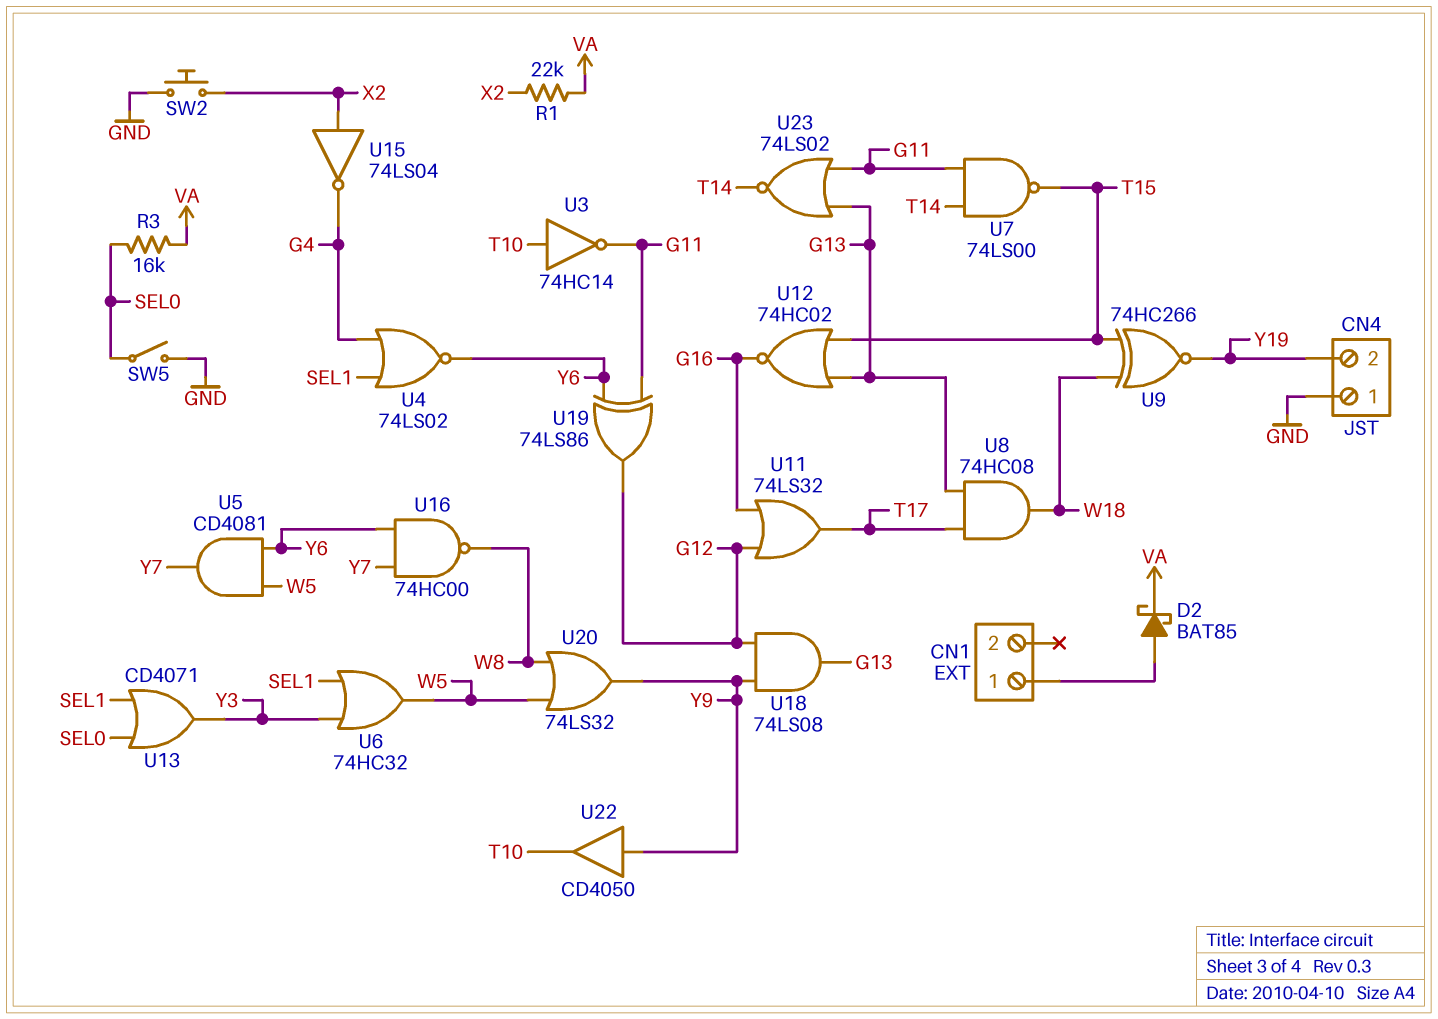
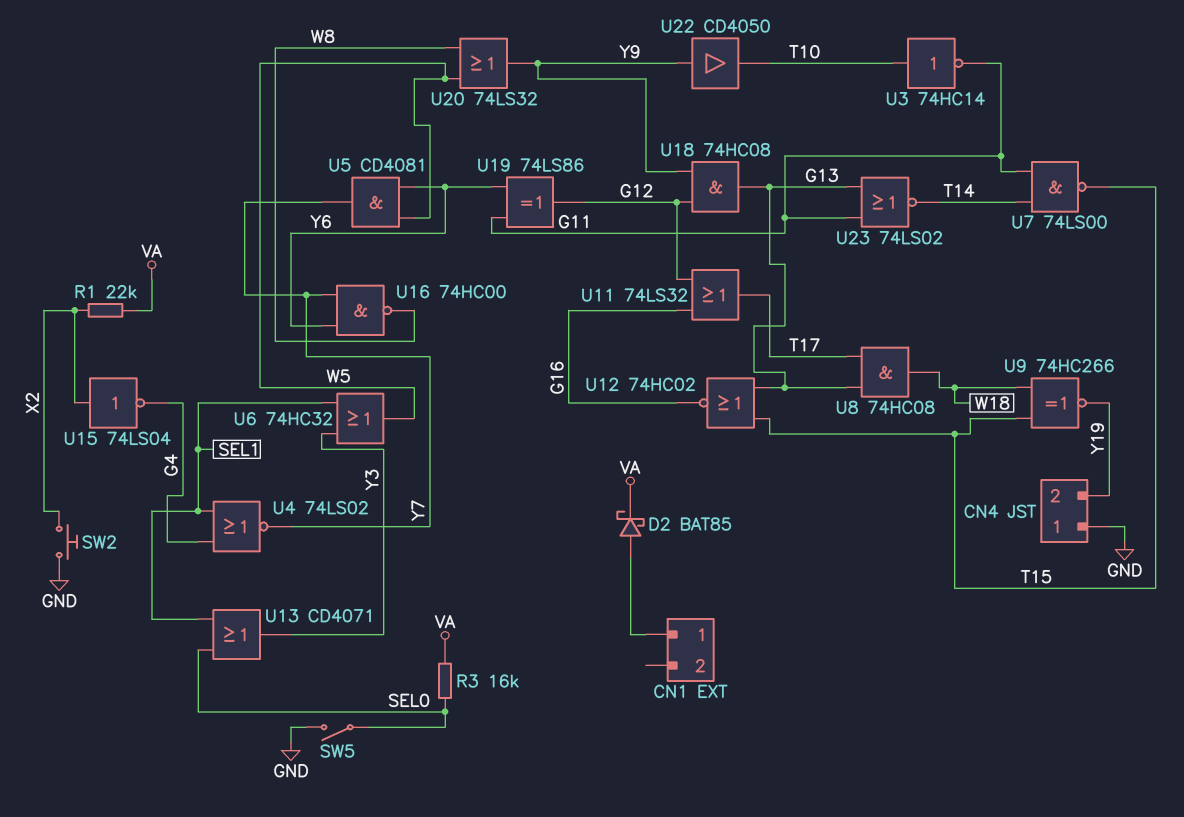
U4: NOR 74LS02 (in G4, in SEL1, out Y6) -> NOR 74LS02 (in G4, in SEL1, out Y7)
U18: AND 74LS08 (in G12, in Y9, out G13) -> AND 74HC08 (in G12, in Y9, out G13)

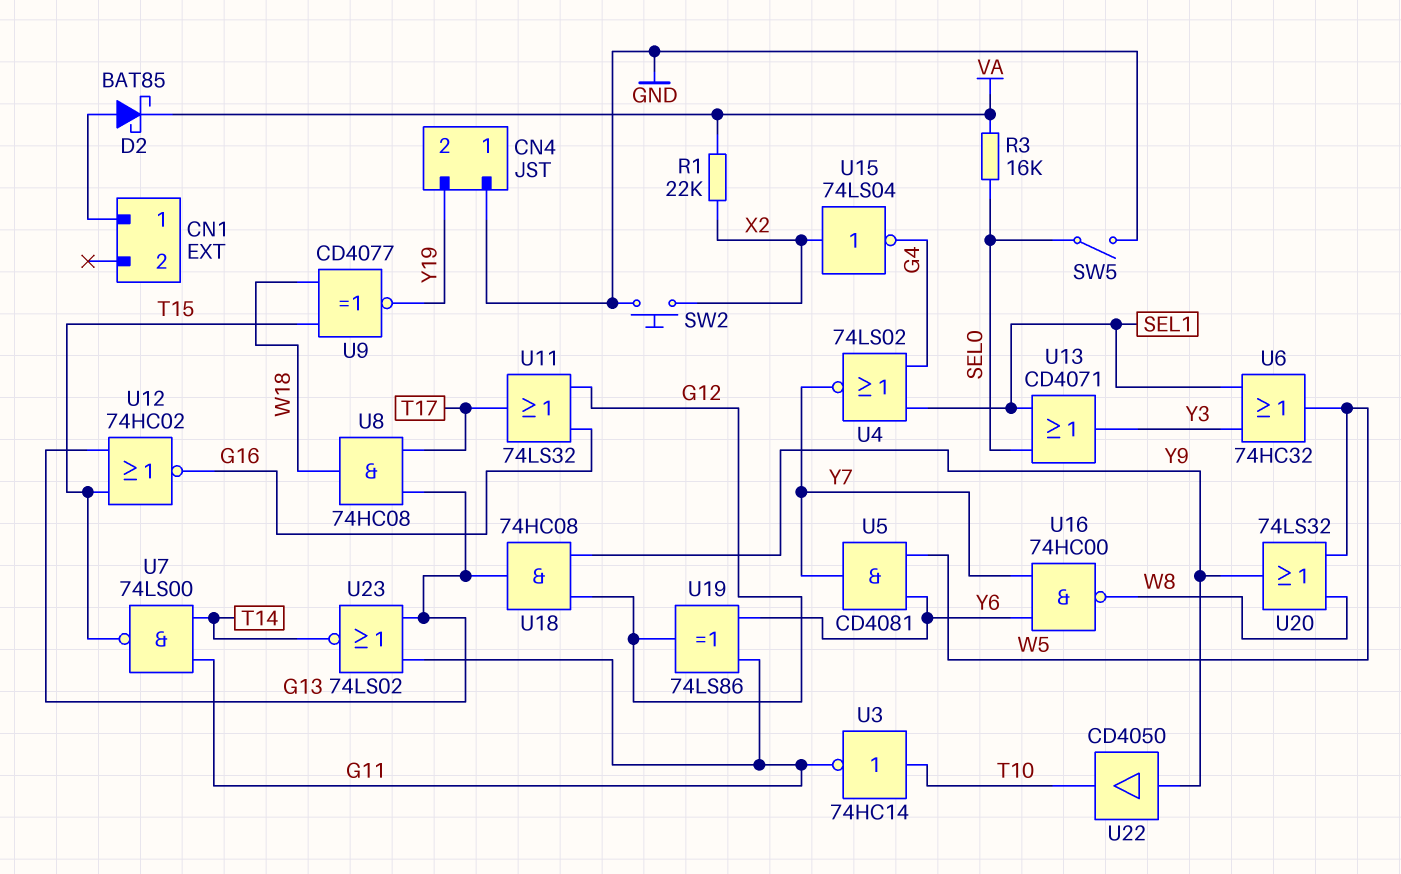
U9: XNOR 74HC266 (in T15, in W18, out Y19) -> XNOR CD4077 (in T15, in W18, out Y19)

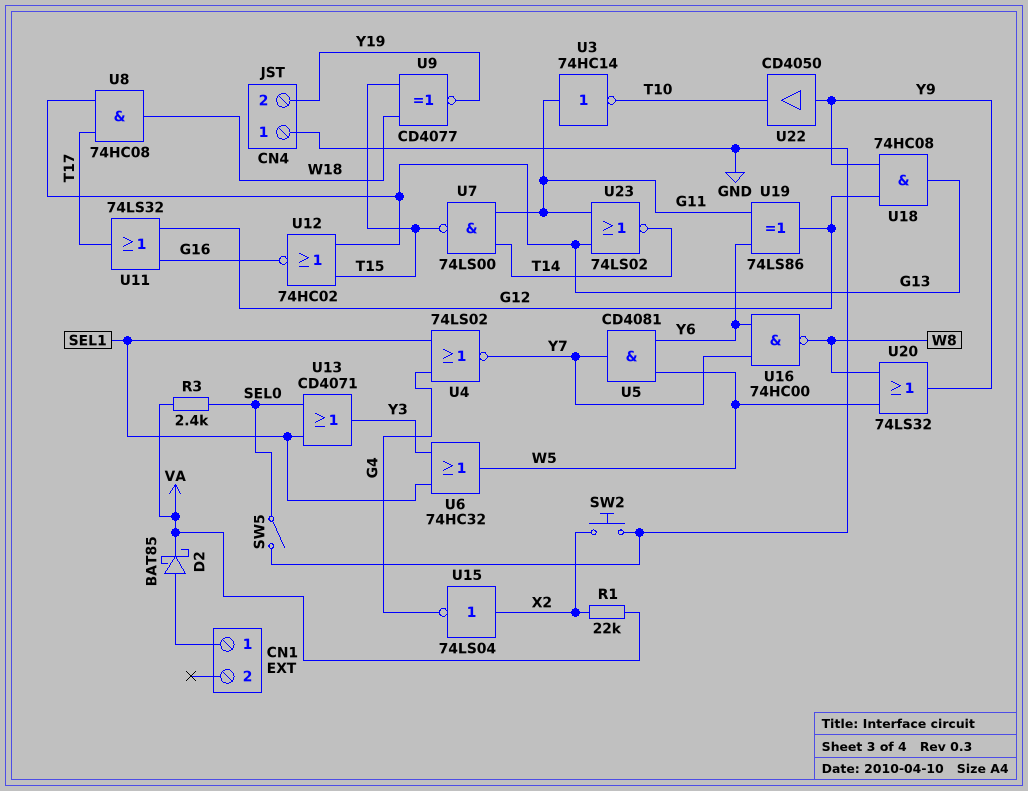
R3: 16k (SEL0, VA) -> 2.4k (SEL0, VA)
U3: NOT 74HC14 (in T10, out G11) -> NOT 74HC14 (in G11, out T10)

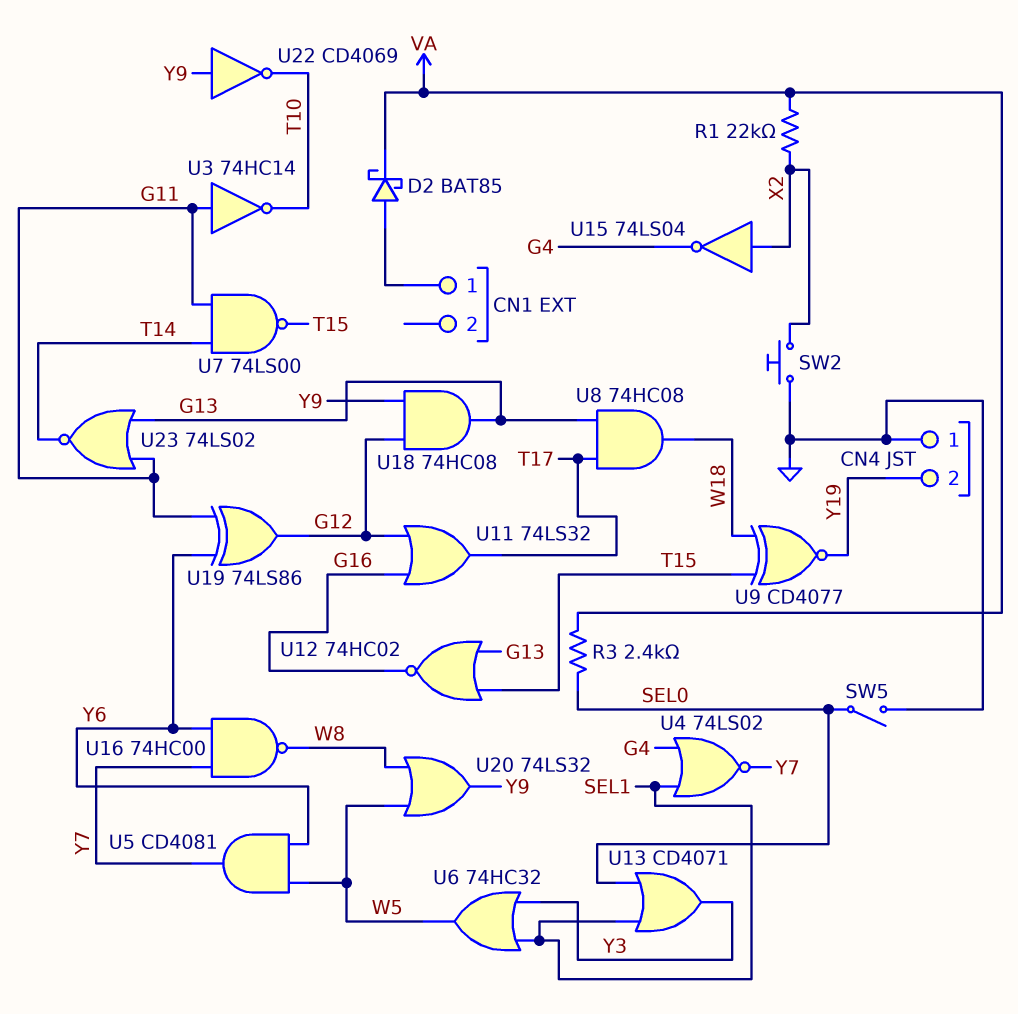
U22: buffer CD4050 (in Y9, out T10) -> NOT CD4069 (in Y9, out T10)

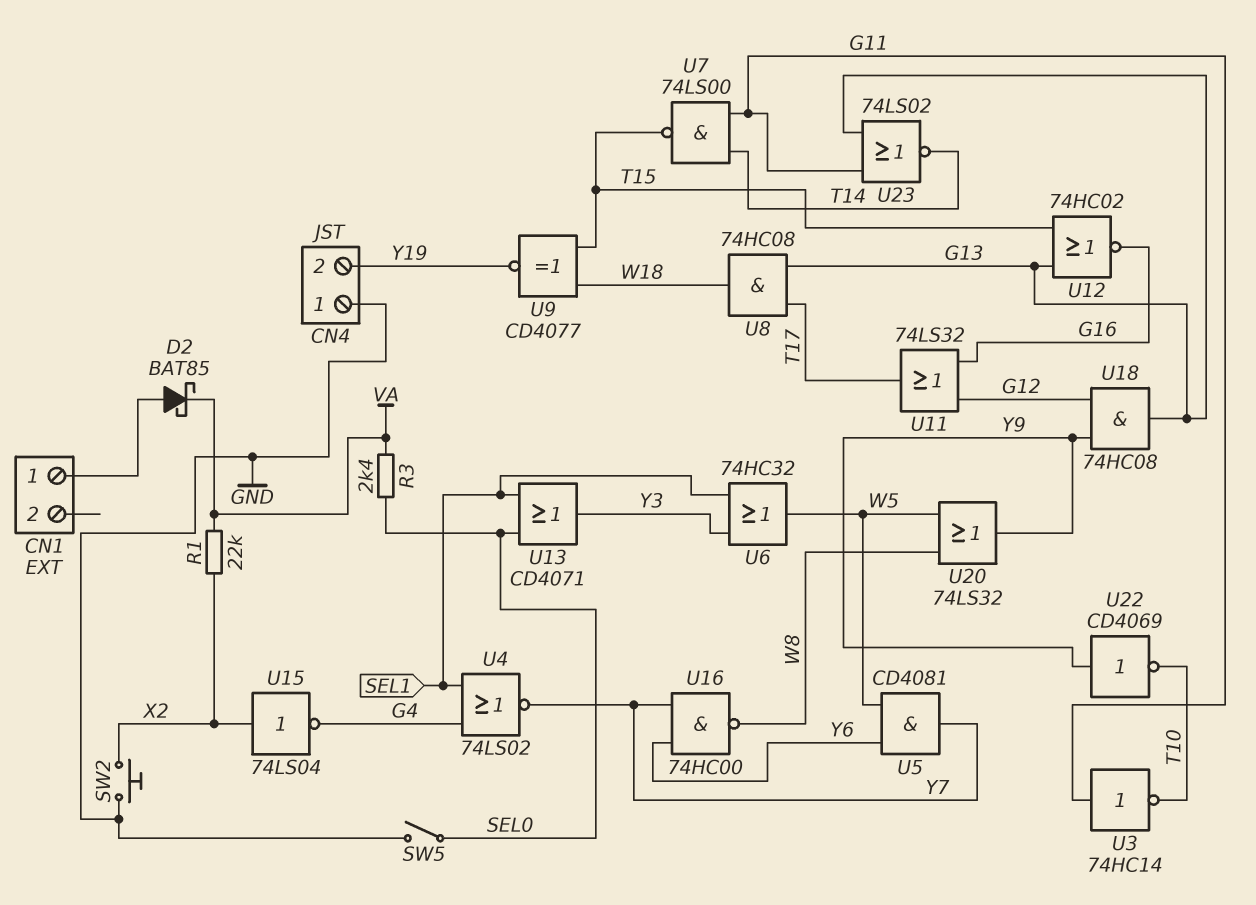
U19: XOR 74LS86 (in G11, in Y6, out G12) -> none

